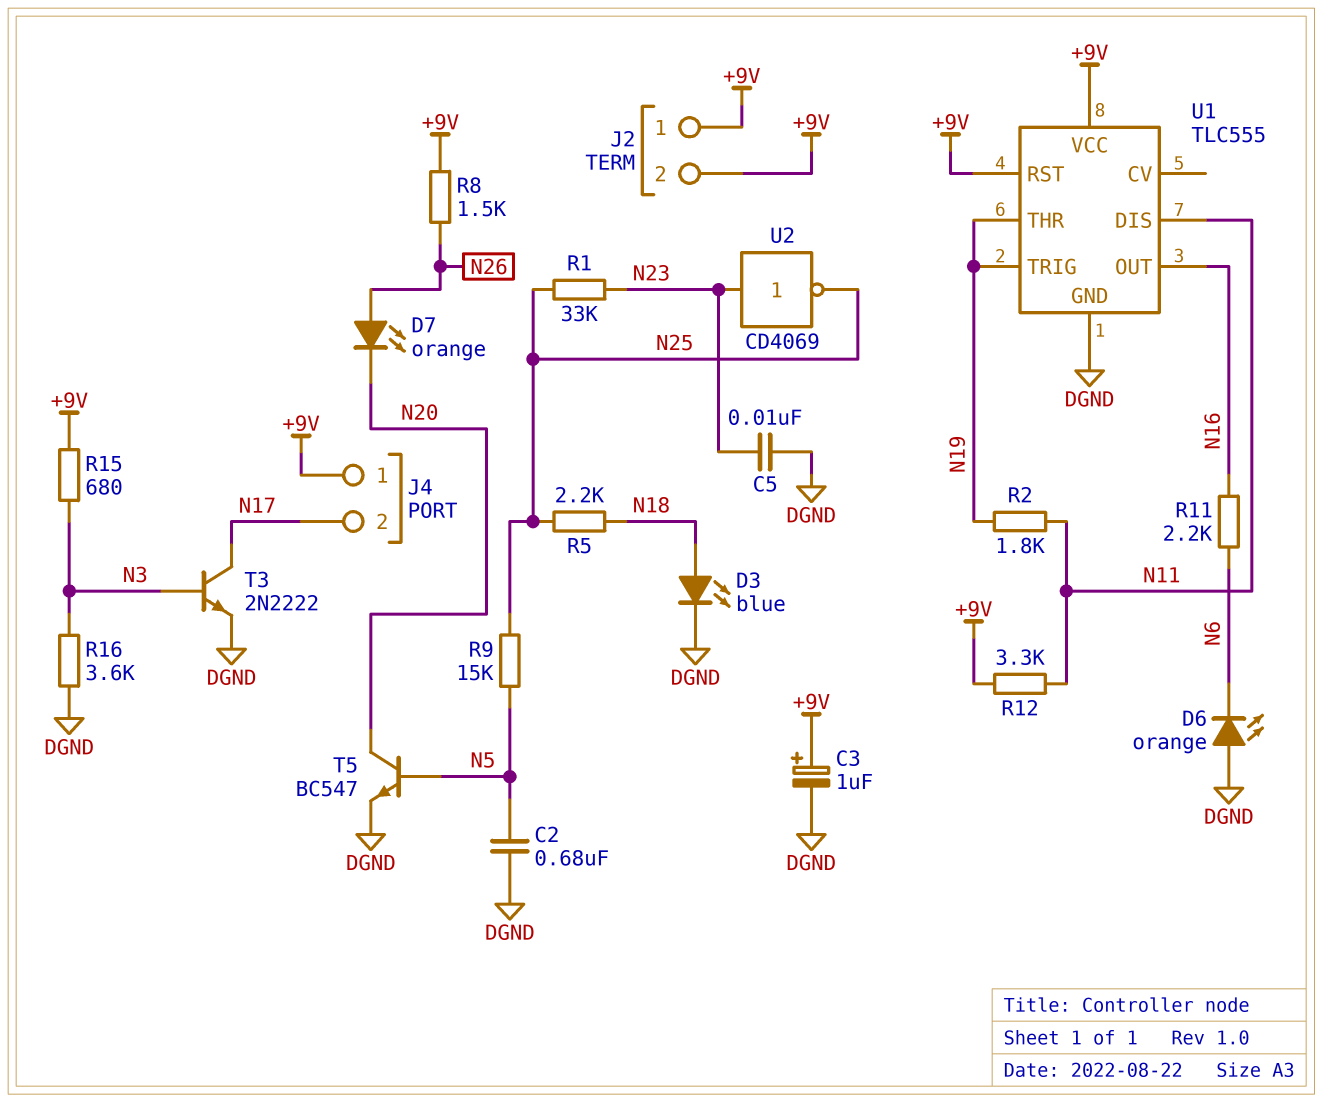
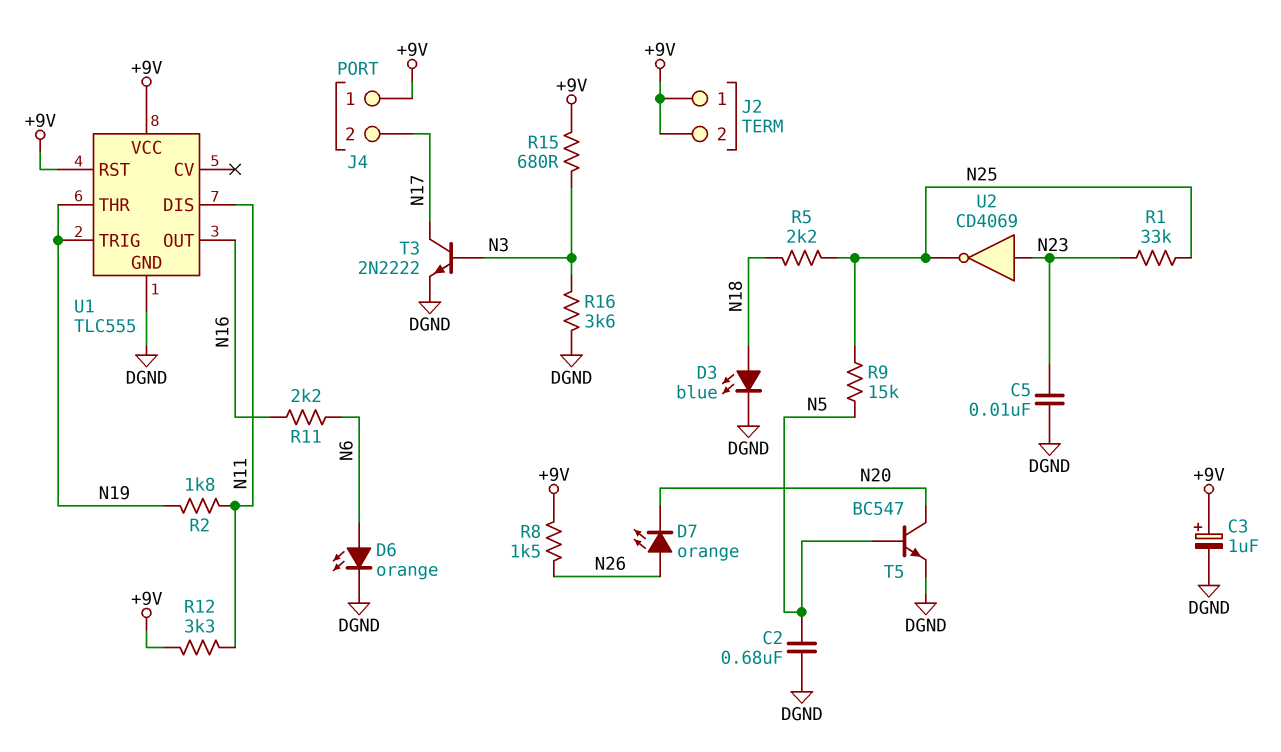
D6: LED orange (A DGND, K N6) -> LED orange (A N6, K DGND)

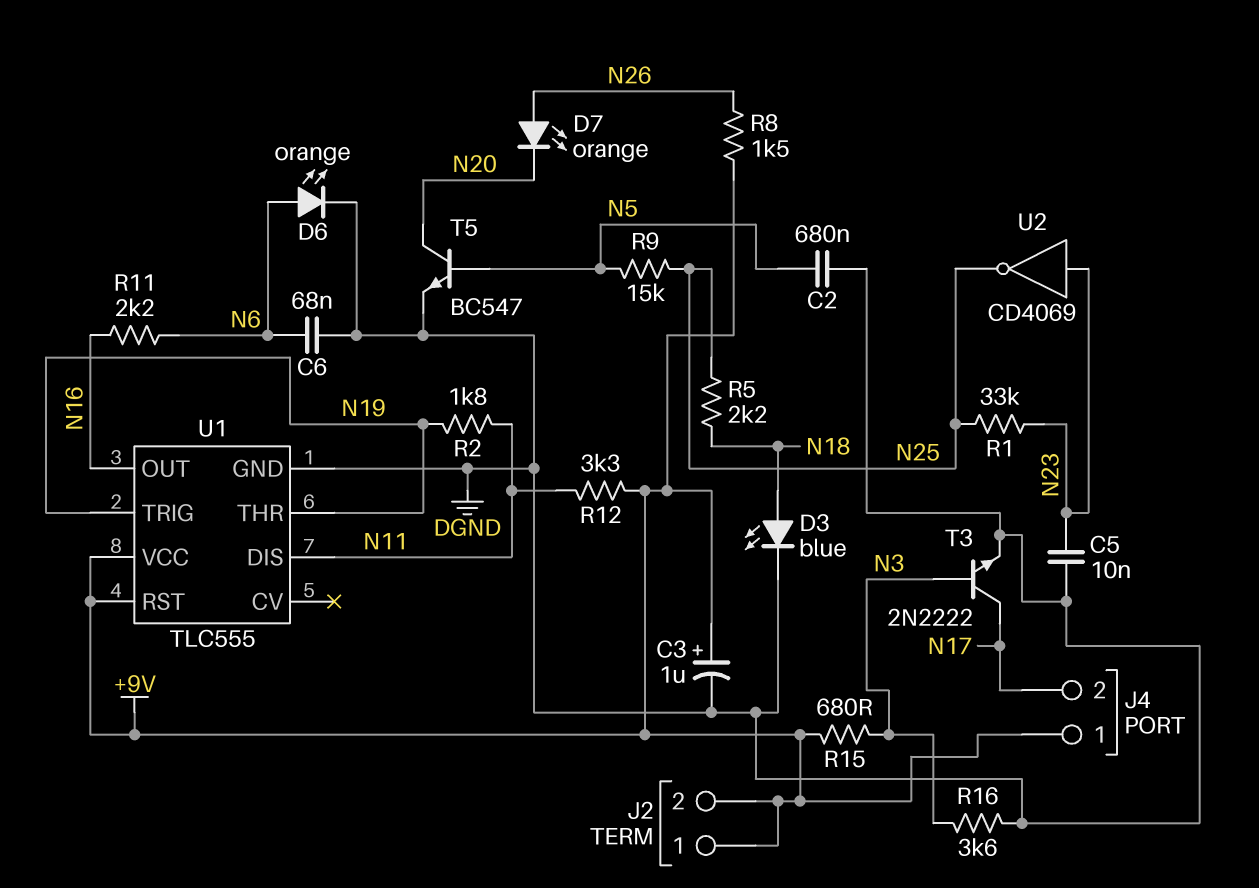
C6: none -> 68nF (DGND, N6)

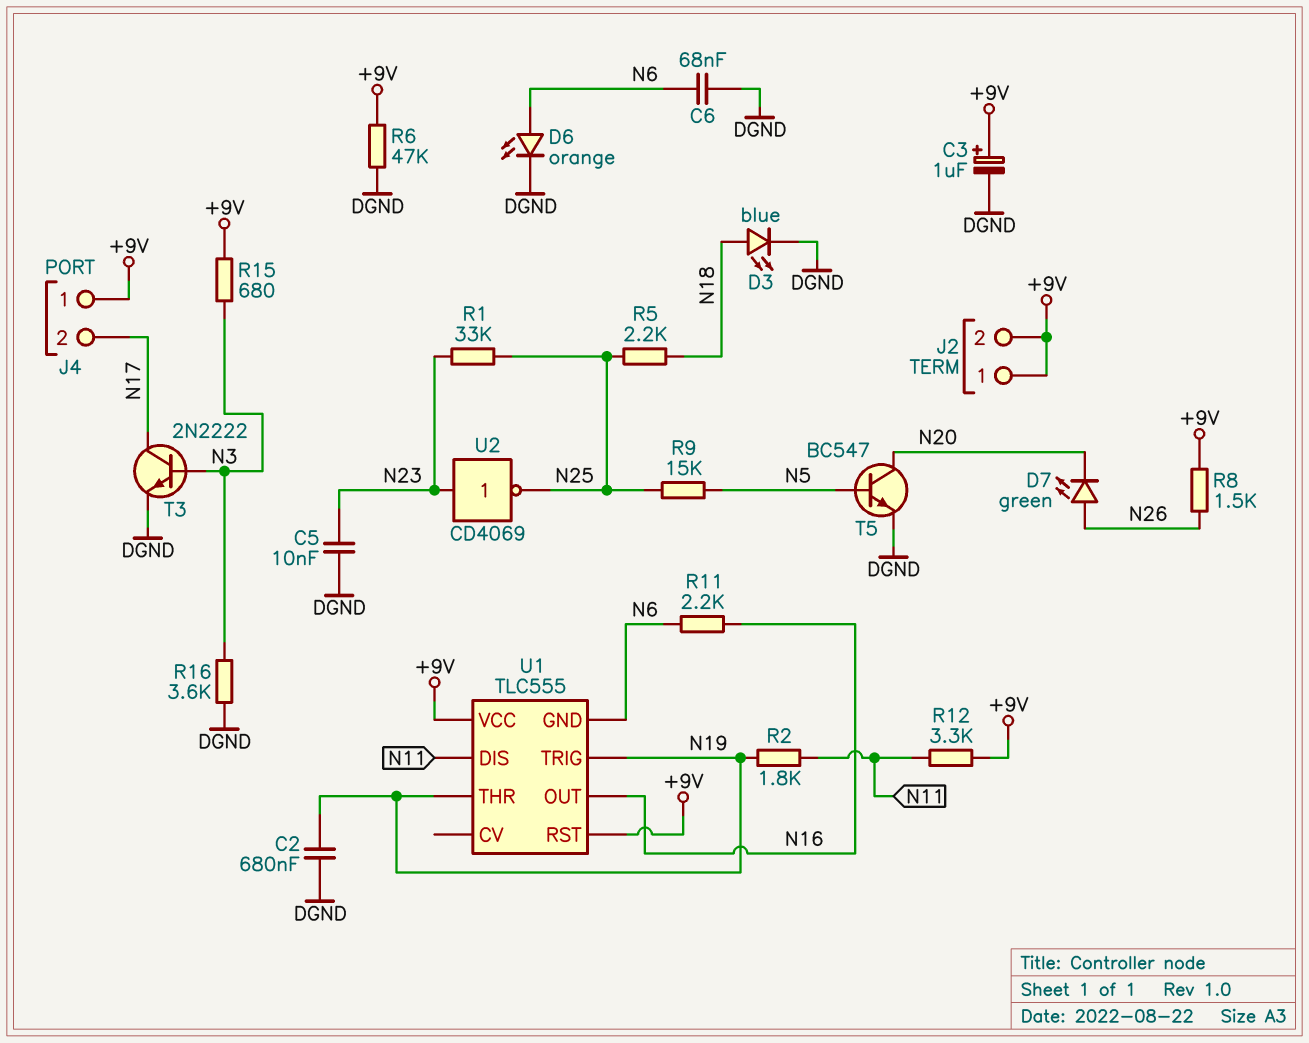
C2: 680nF (DGND, N5) -> 680nF (DGND, N19)
D7: LED orange (A N26, K N20) -> LED green (A N26, K N20)
R6: none -> 47k (+9V, DGND)
U1 pin GND: DGND -> N6

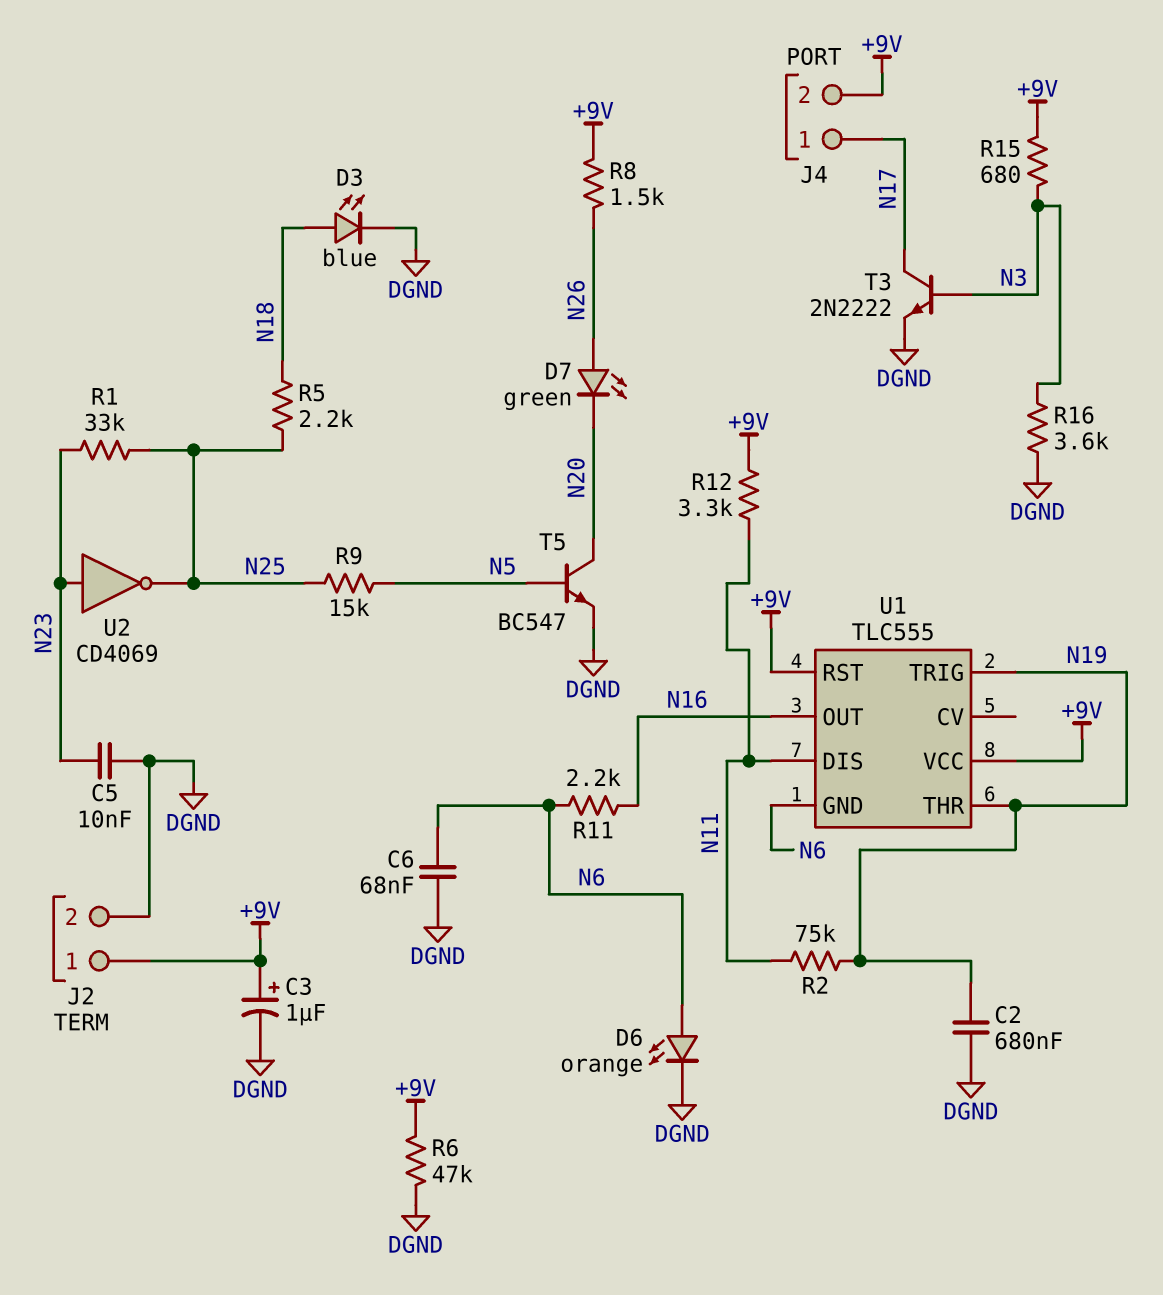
J2 pin 2: +9V -> DGND
J4 pin 1: +9V -> N17
J4 pin 2: N17 -> +9V
R2: 1.8k (N11, N19) -> 75k (N11, N19)

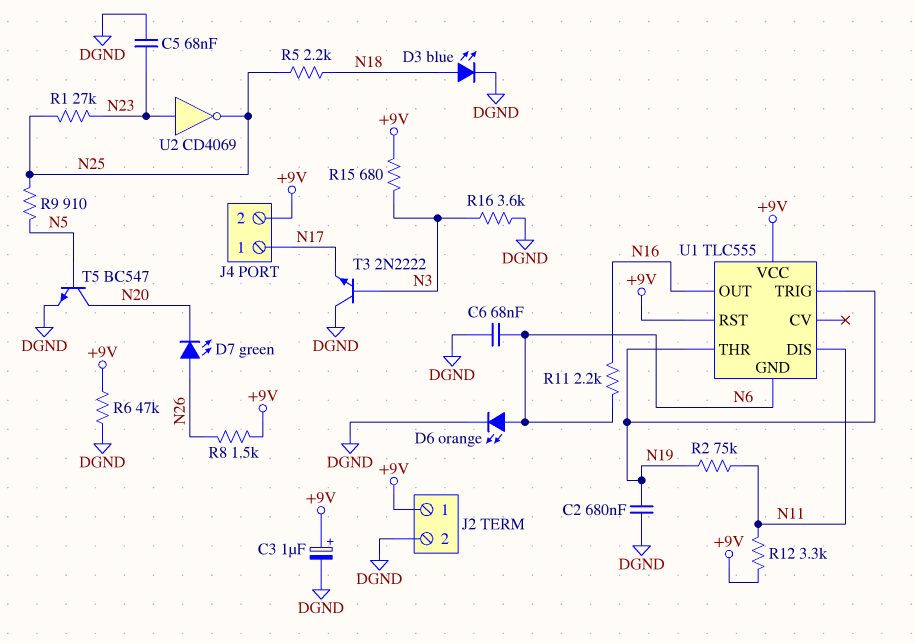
C5: 10nF (DGND, N23) -> 68nF (DGND, N23)
R1: 33k (N23, N25) -> 27k (N23, N25)
R9: 15k (N5, N25) -> 910 (N5, N25)
T3: NPN 2N2222 (B N3, C N17, E DGND) -> NPN 2N2222 (B N3, C DGND, E N17)

